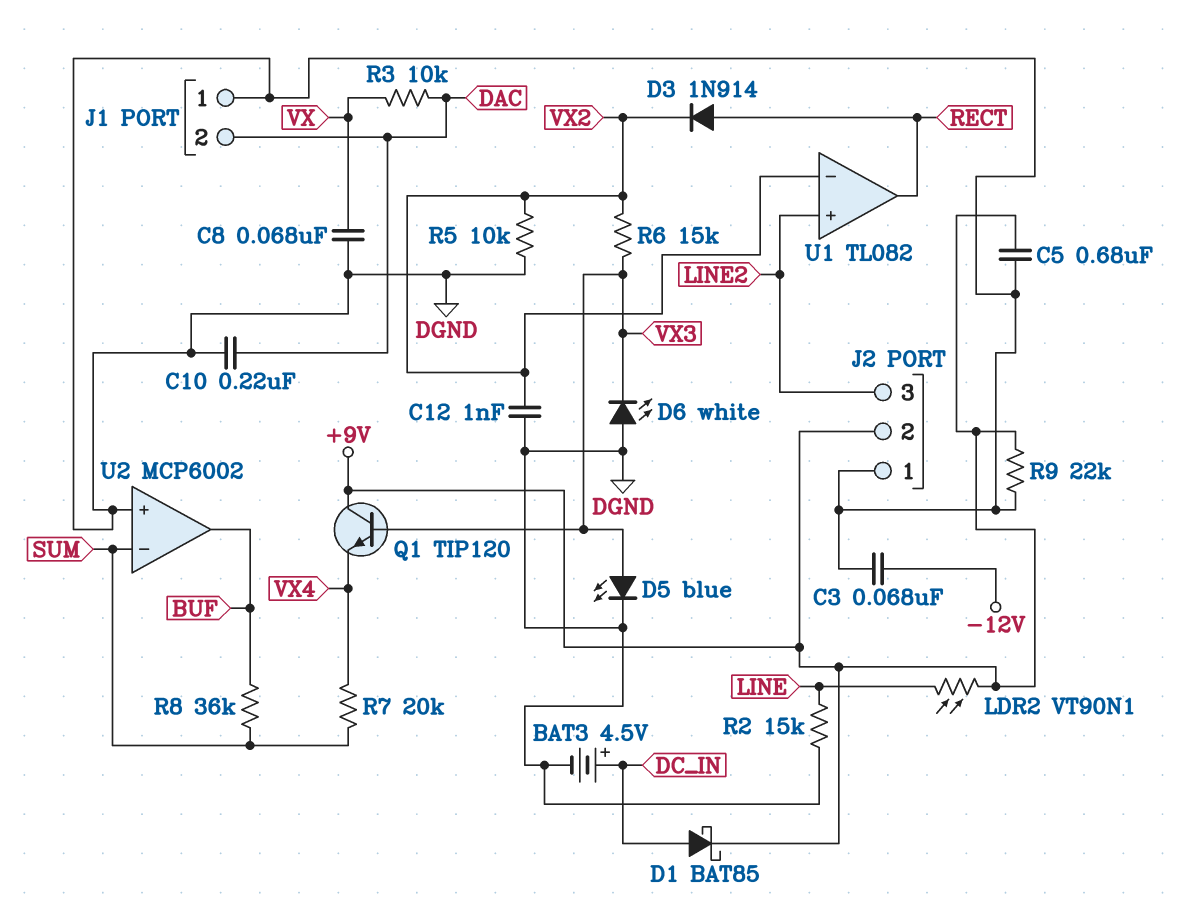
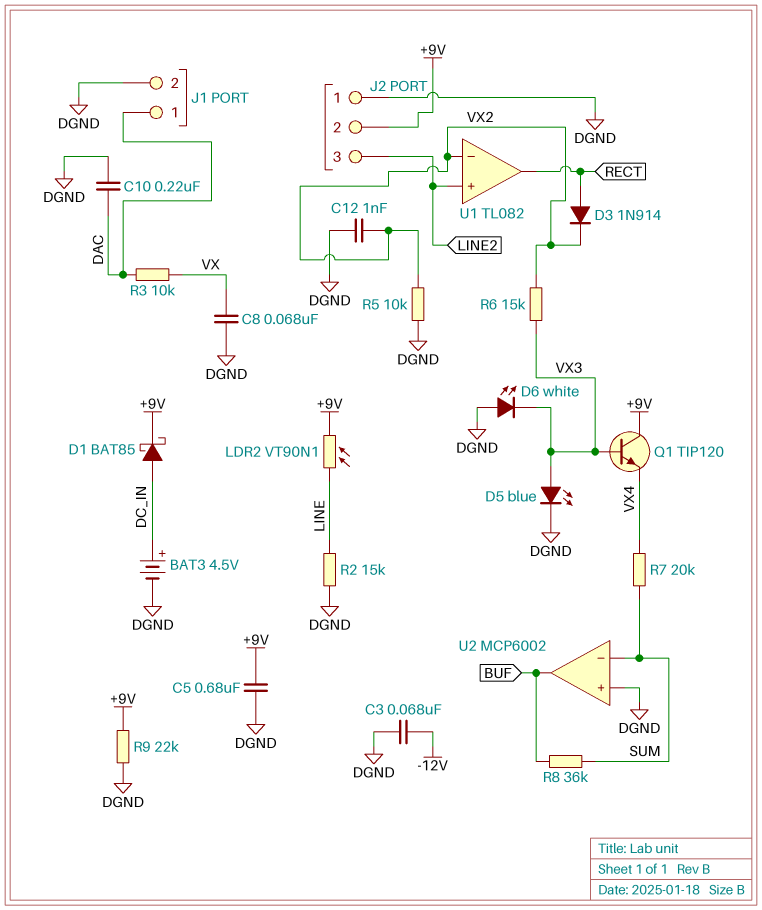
J1 pin 1: DGND -> DAC
J1 pin 2: DAC -> DGND

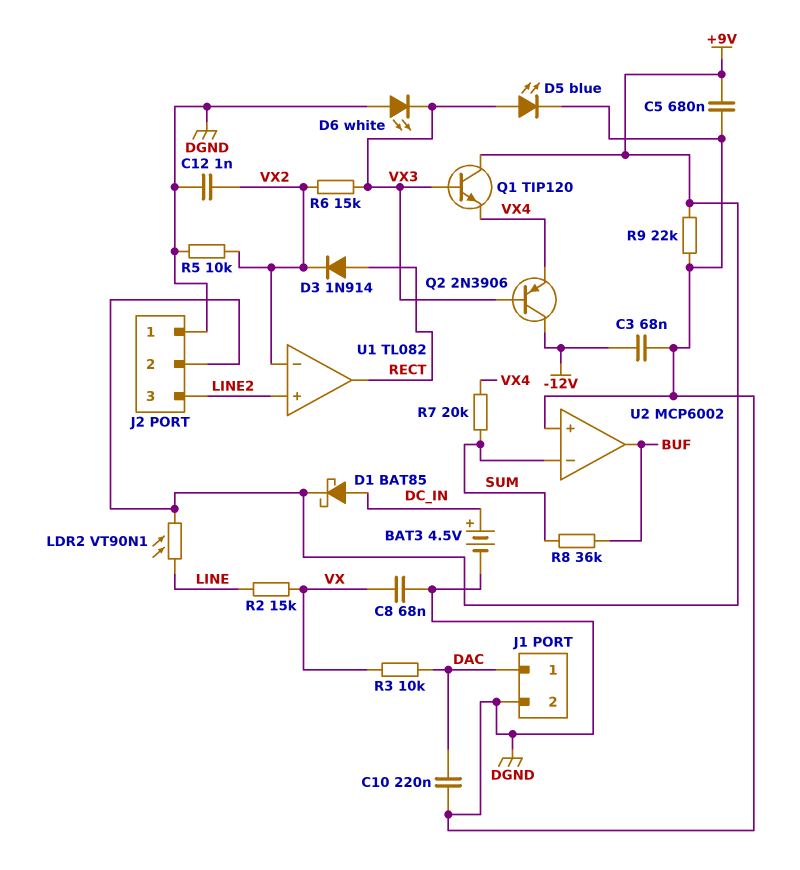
Q2: none -> PNP 2N3906 (B VX3, C -12V, E VX4)
R2: 15k (DGND, LINE) -> 15k (LINE, VX)

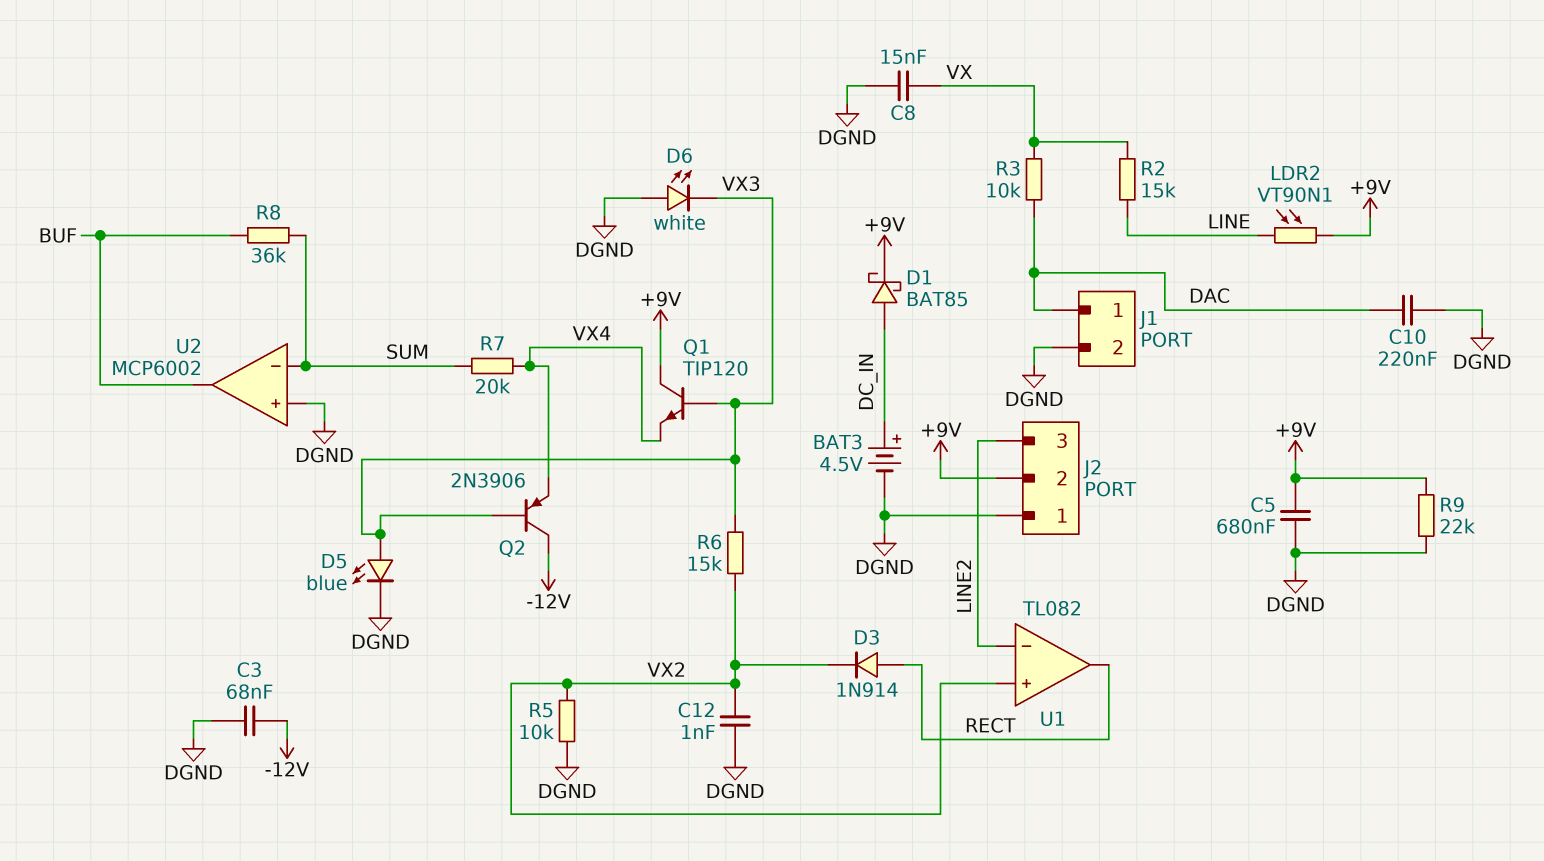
C8: 68nF (DGND, VX) -> 15nF (DGND, VX)
U1 pin in+: LINE2 -> VX2
U1 pin in-: VX2 -> LINE2

